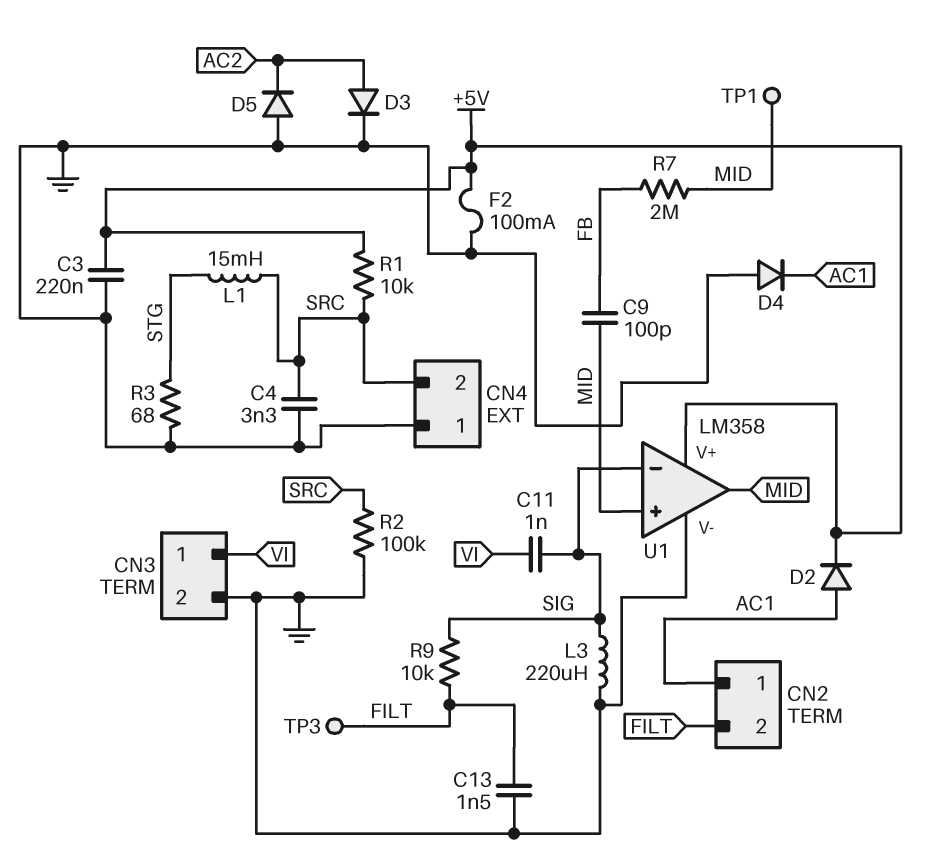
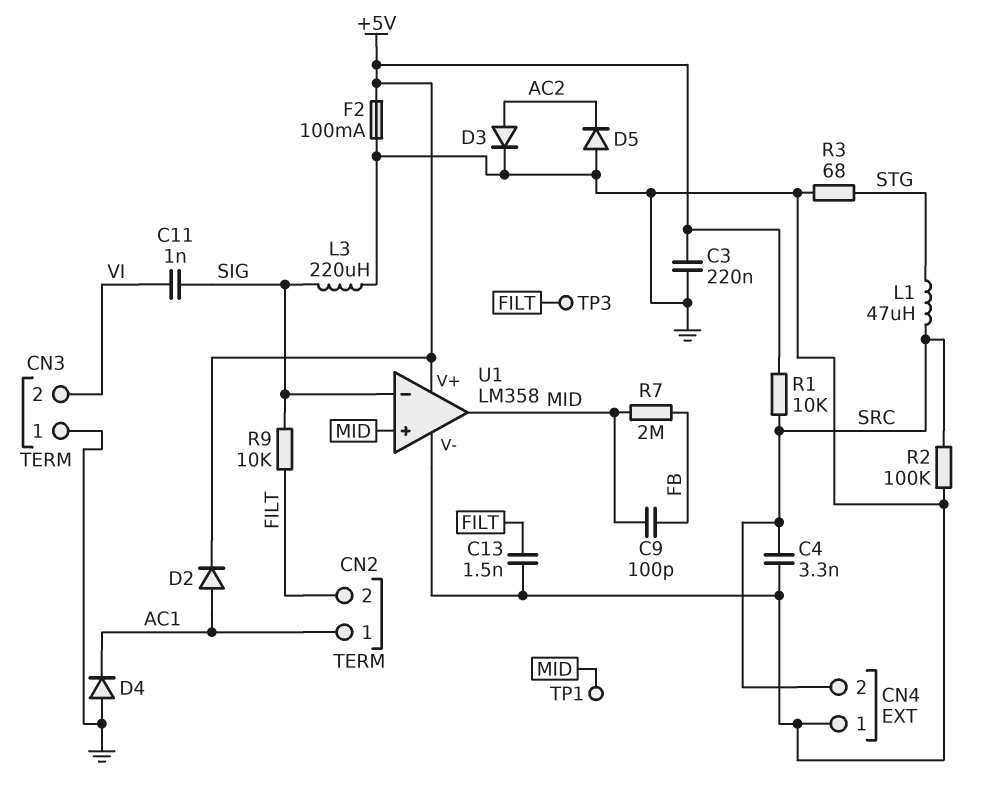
CN3 pin 1: VI -> GND
CN3 pin 2: GND -> VI
L1: 15mH (SRC, STG) -> 47uH (SRC, STG)

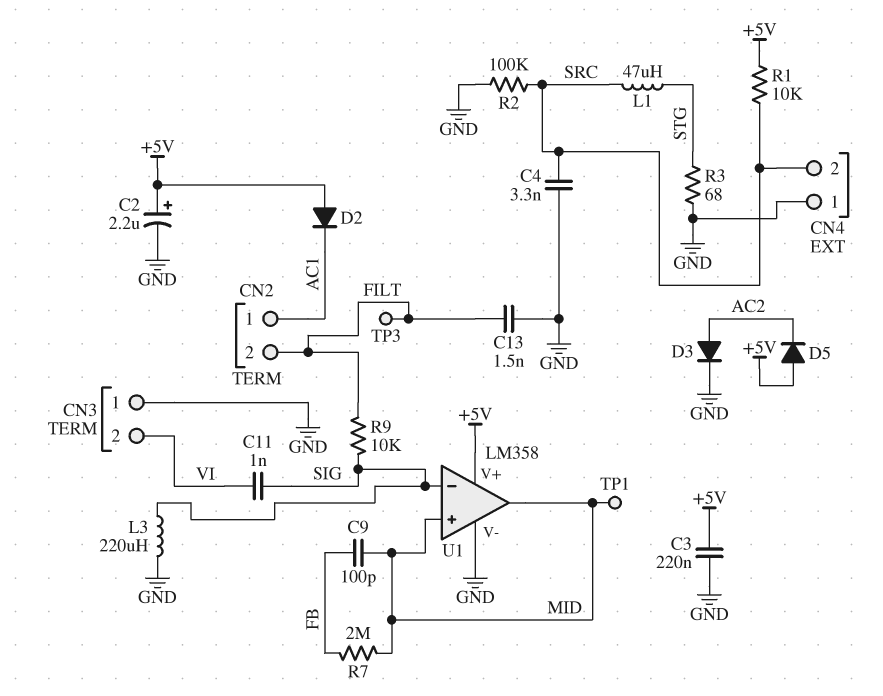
C2: none -> 2.2uF (plus +5V, minus GND)
D2: diode (A AC1, K +5V) -> diode (A +5V, K AC1)
D4: diode (A GND, K AC1) -> none
D5: diode (A GND, K AC2) -> diode (A +5V, K AC2)
F2: 100mA (+5V, GND) -> none

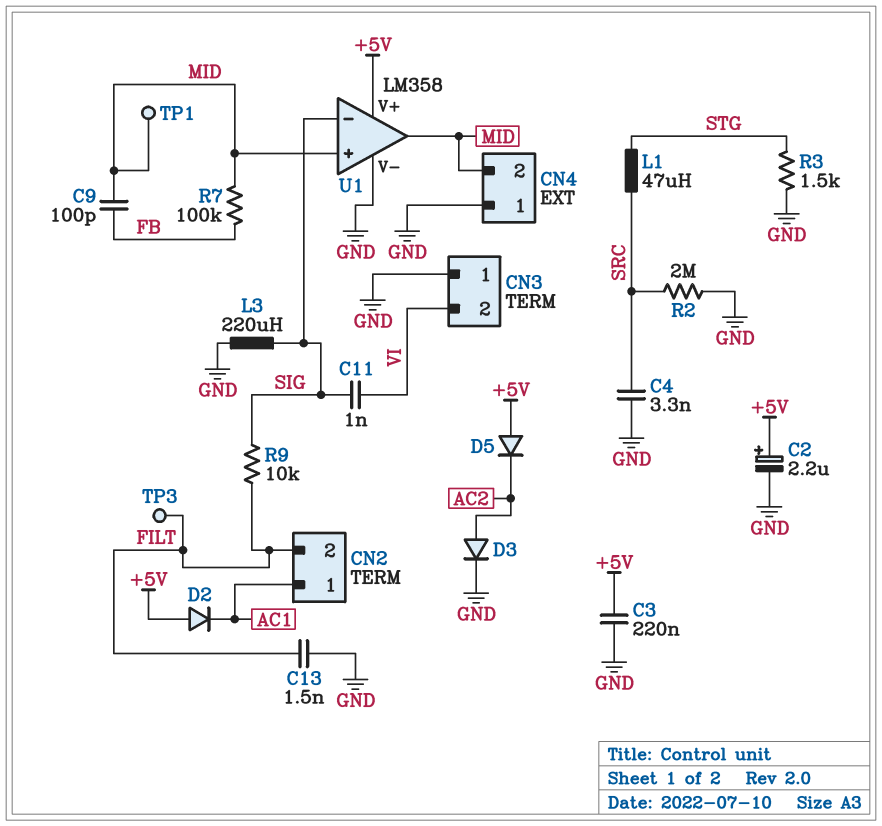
CN4 pin 2: SRC -> MID
R1: 10k (+5V, SRC) -> none
R2: 100k (GND, SRC) -> 2M (GND, SRC)
R3: 68 (GND, STG) -> 1.5k (GND, STG)
R7: 2M (FB, MID) -> 100k (FB, MID)

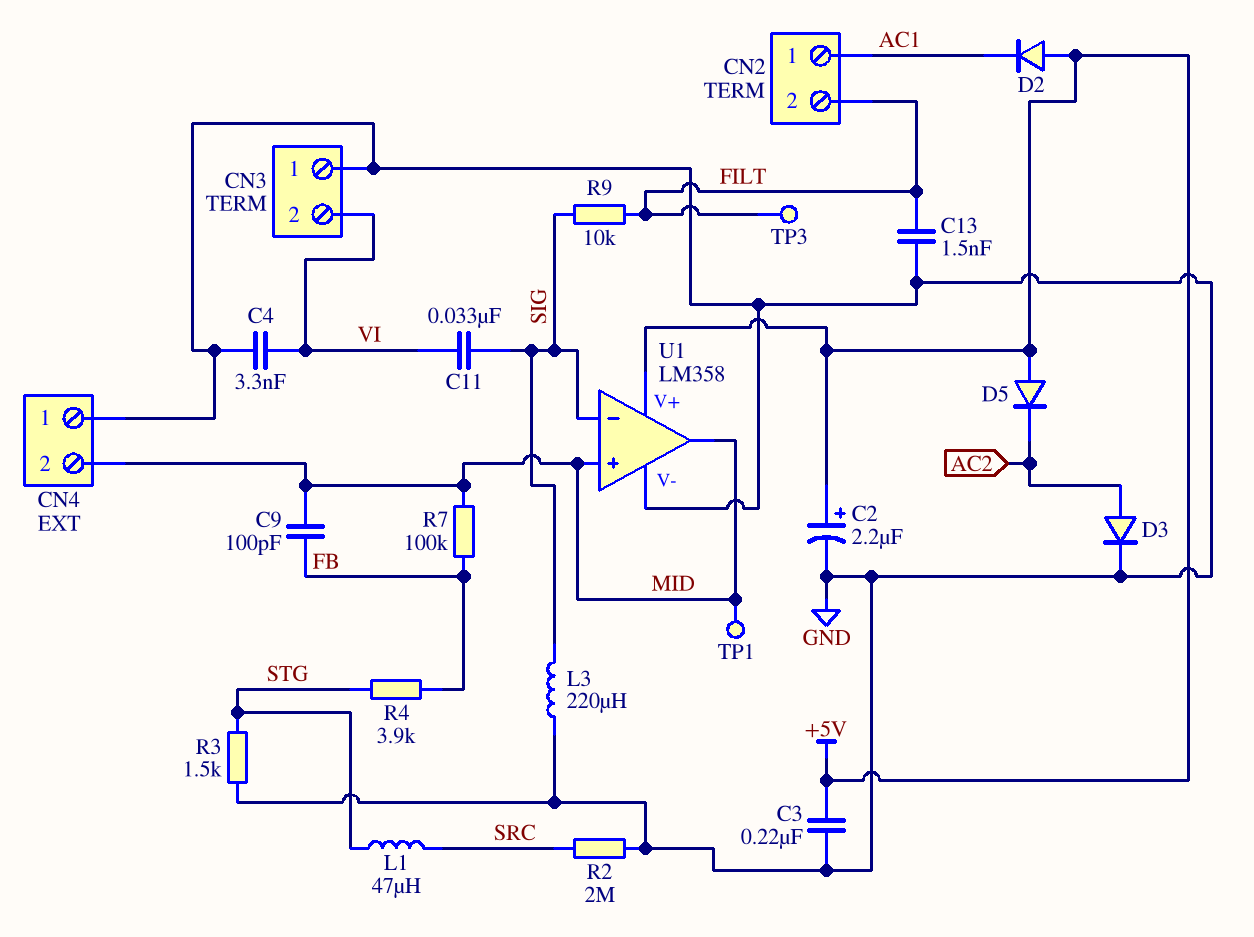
C4: 3.3nF (GND, SRC) -> 3.3nF (GND, VI)
C11: 1nF (SIG, VI) -> 33nF (SIG, VI)
R4: none -> 3.9k (FB, STG)

